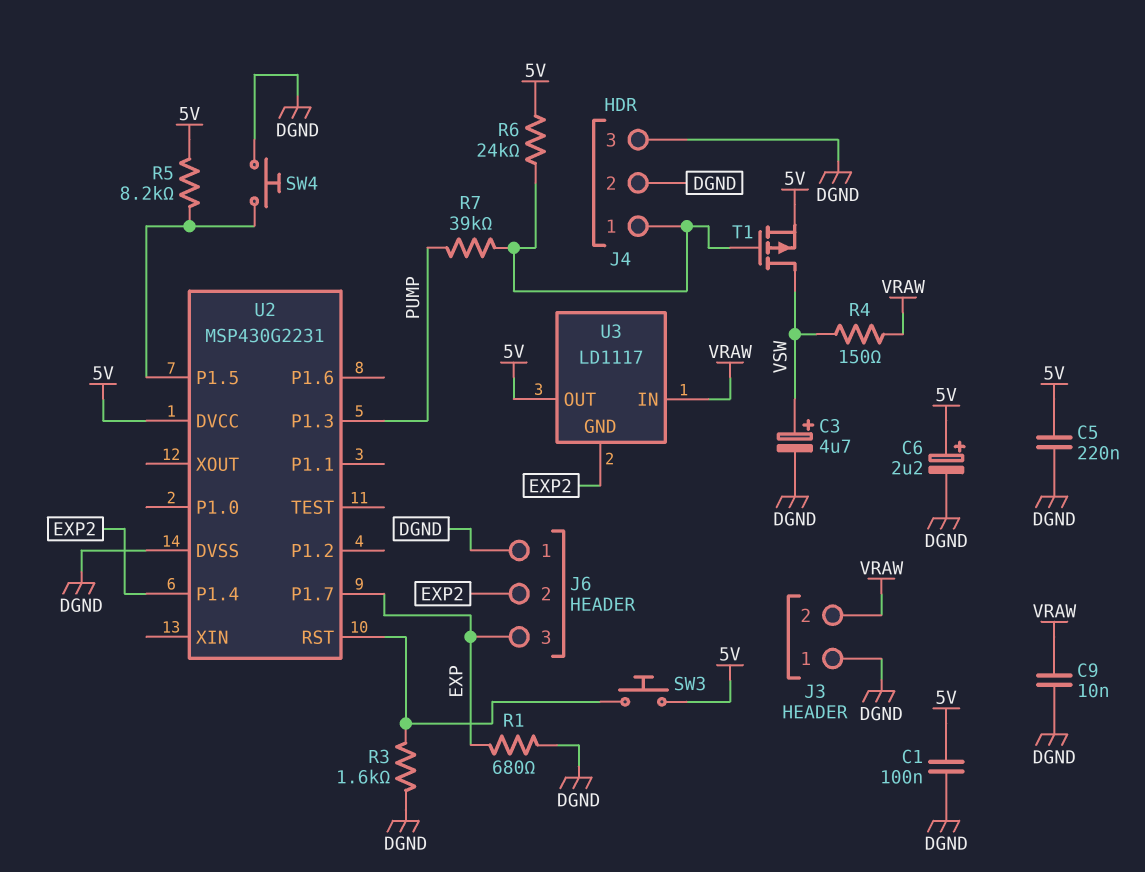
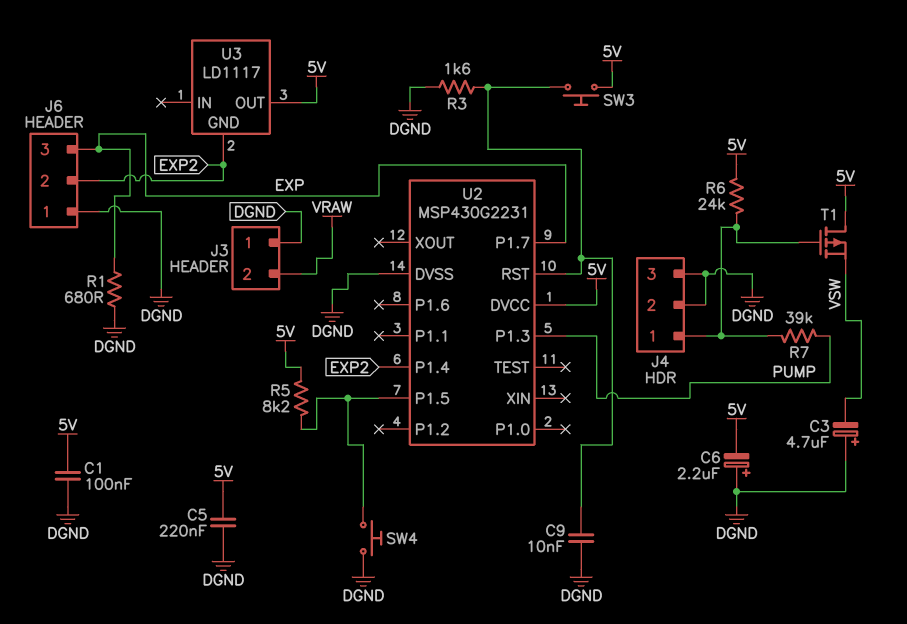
C3: 4.7uF (plus VSW, minus DGND) -> 4.7uF (plus DGND, minus VSW)
C6: 2.2uF (plus 5V, minus DGND) -> 2.2uF (plus DGND, minus 5V)
C9: 10nF (DGND, VRAW) -> 10nF (DGND, U2/RST)
R4: 150 (VRAW, VSW) -> none
T1: PMOS (G J4/1, D VSW, S 5V) -> PMOS (G J4/1, D 5V, S VSW)
U3 pin IN: VRAW -> none

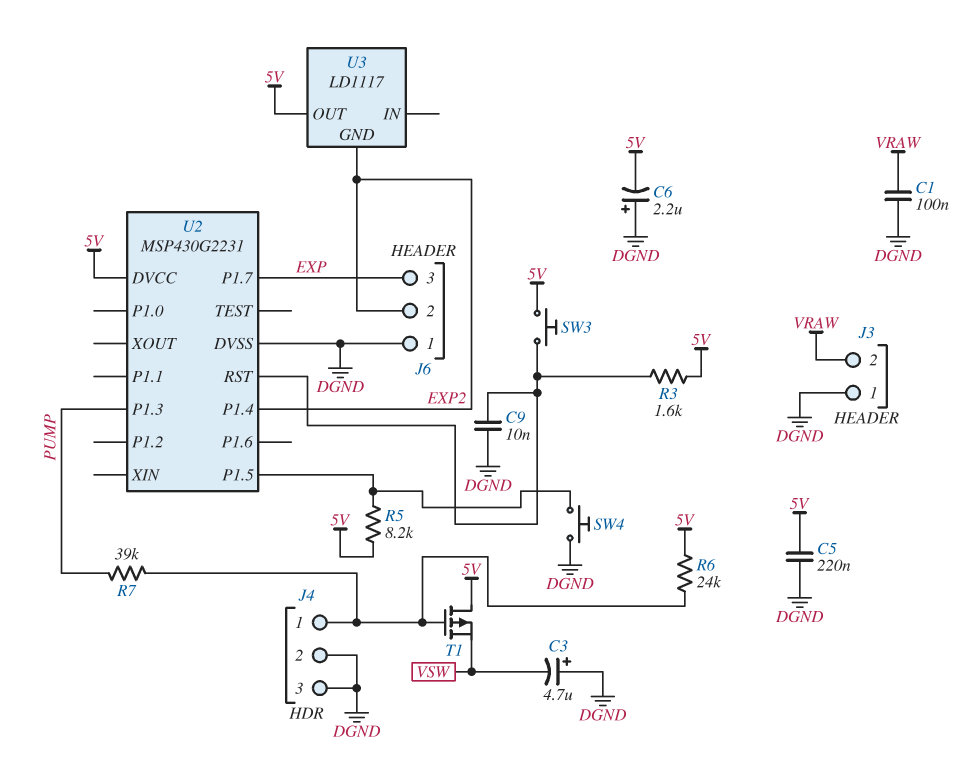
C1: 100nF (5V, DGND) -> 100nF (DGND, VRAW)
R1: 680 (DGND, EXP) -> none
R3: 1.6k (DGND, U2/RST) -> 1.6k (5V, U2/RST)

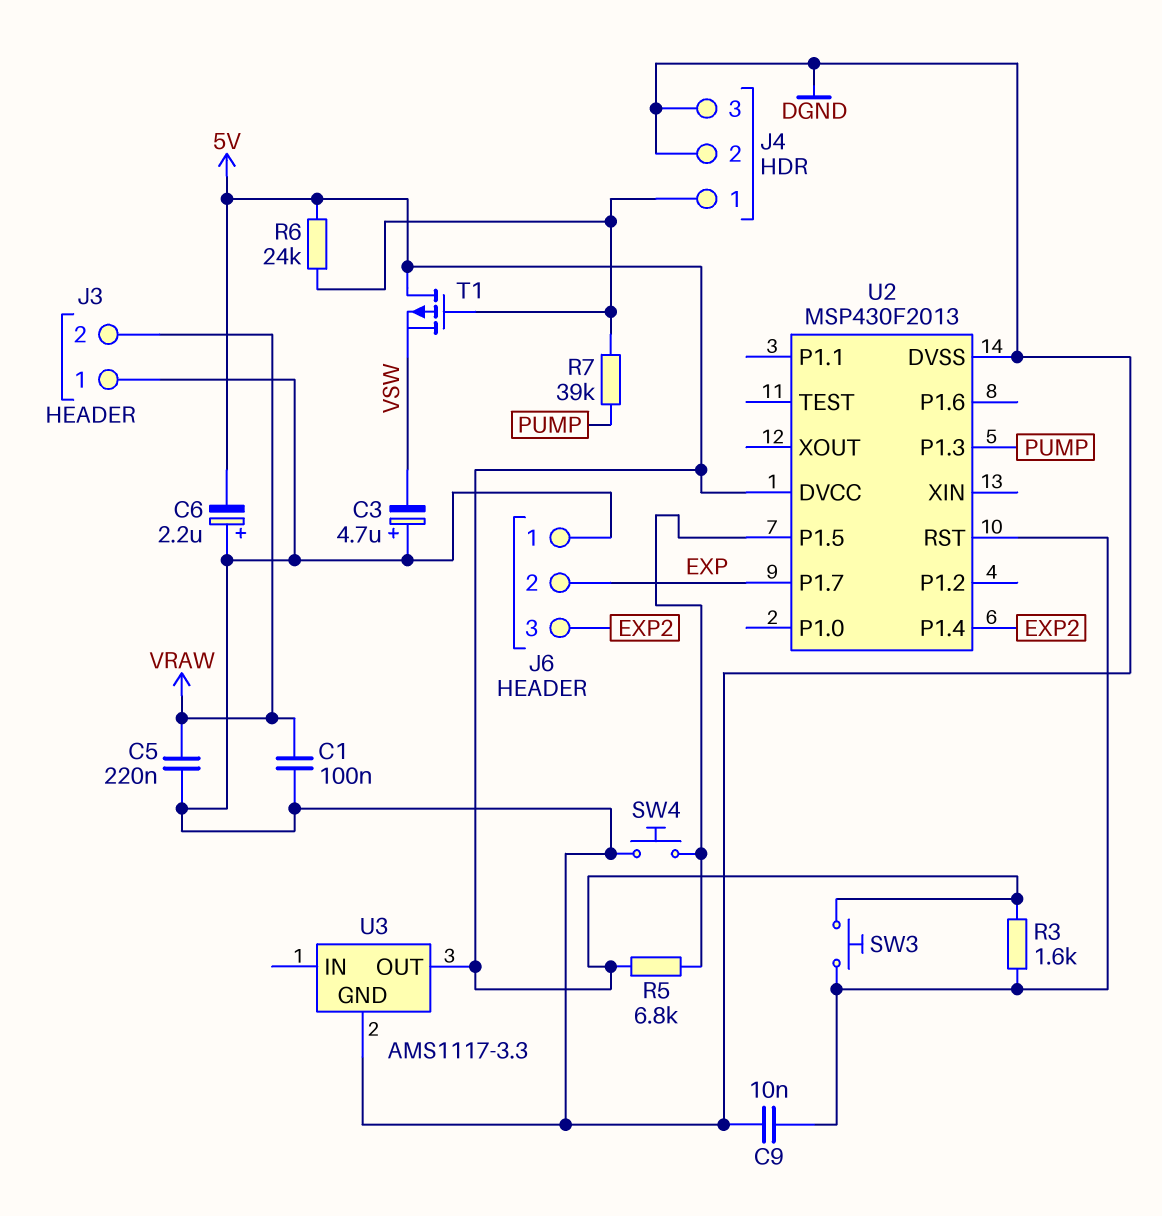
C5: 220nF (5V, DGND) -> 220nF (DGND, VRAW)
J6 pin 2: EXP2 -> EXP
J6 pin 3: EXP -> EXP2
R5: 8.2k (5V, U2/P1.5) -> 6.8k (5V, U2/P1.5)
U2: MSP430G2231 -> MSP430F2013
U3: LD1117 -> AMS1117-3.3
U3 pin GND: EXP2 -> DGND

